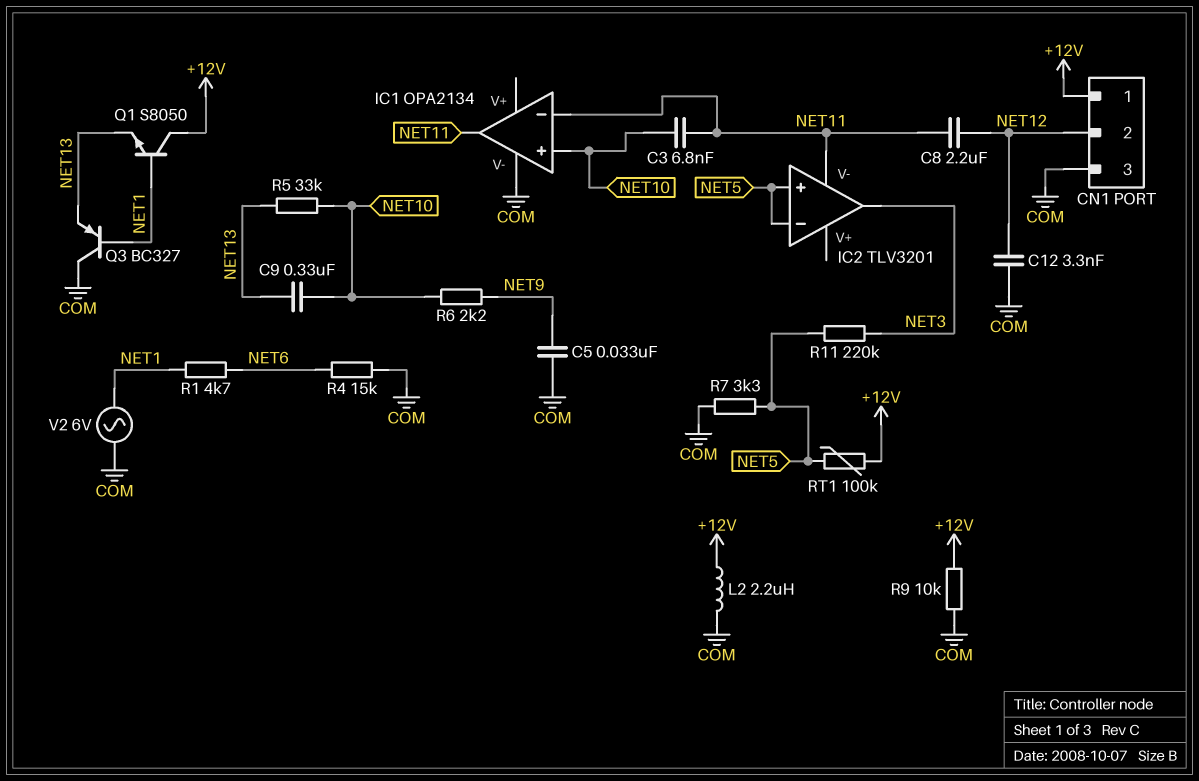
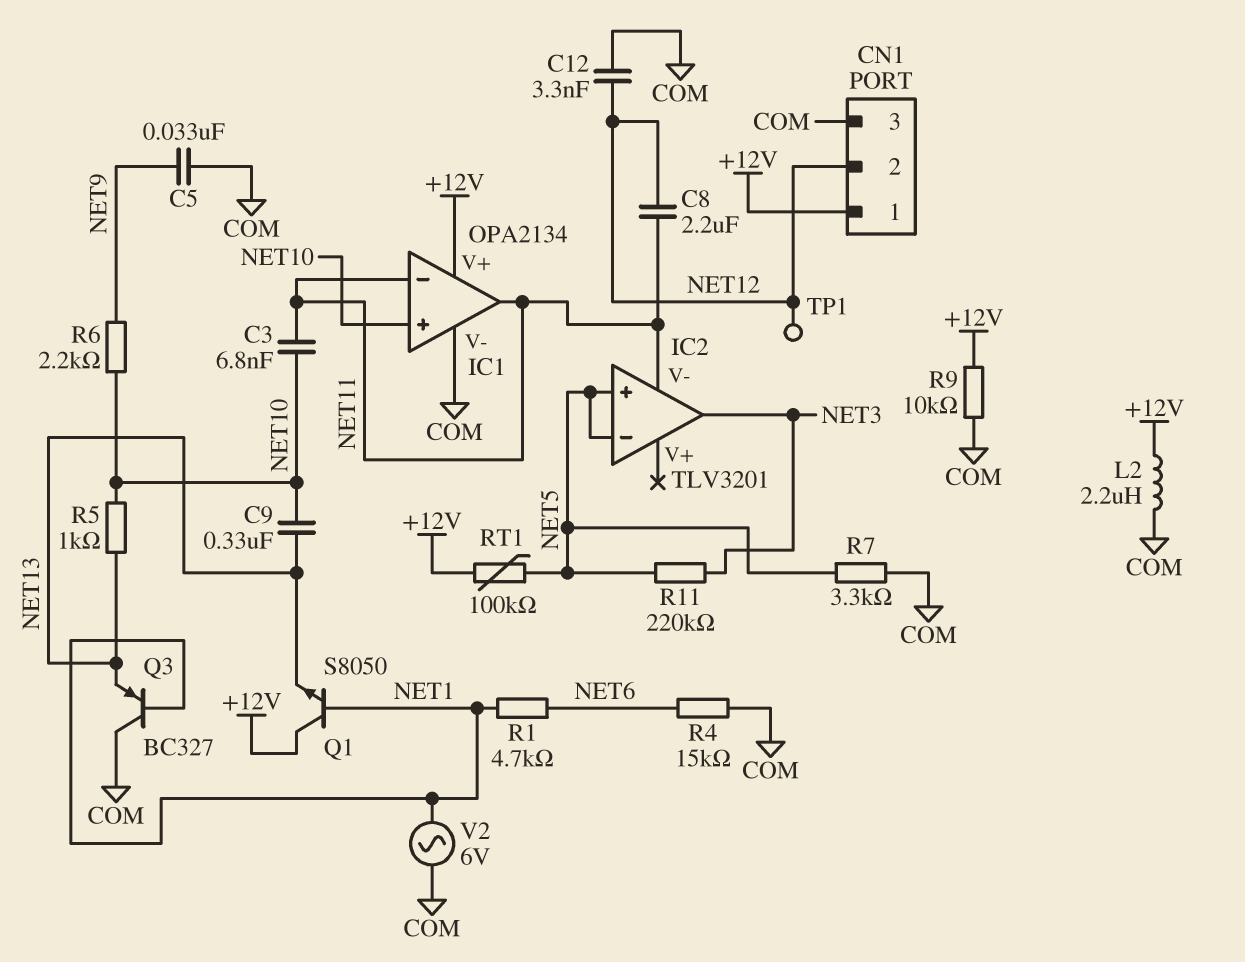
IC1 pin V+: none -> +12V
R5: 33k (NET10, NET13) -> 1k (NET10, NET13)
TP1: none -> test point (NET12)

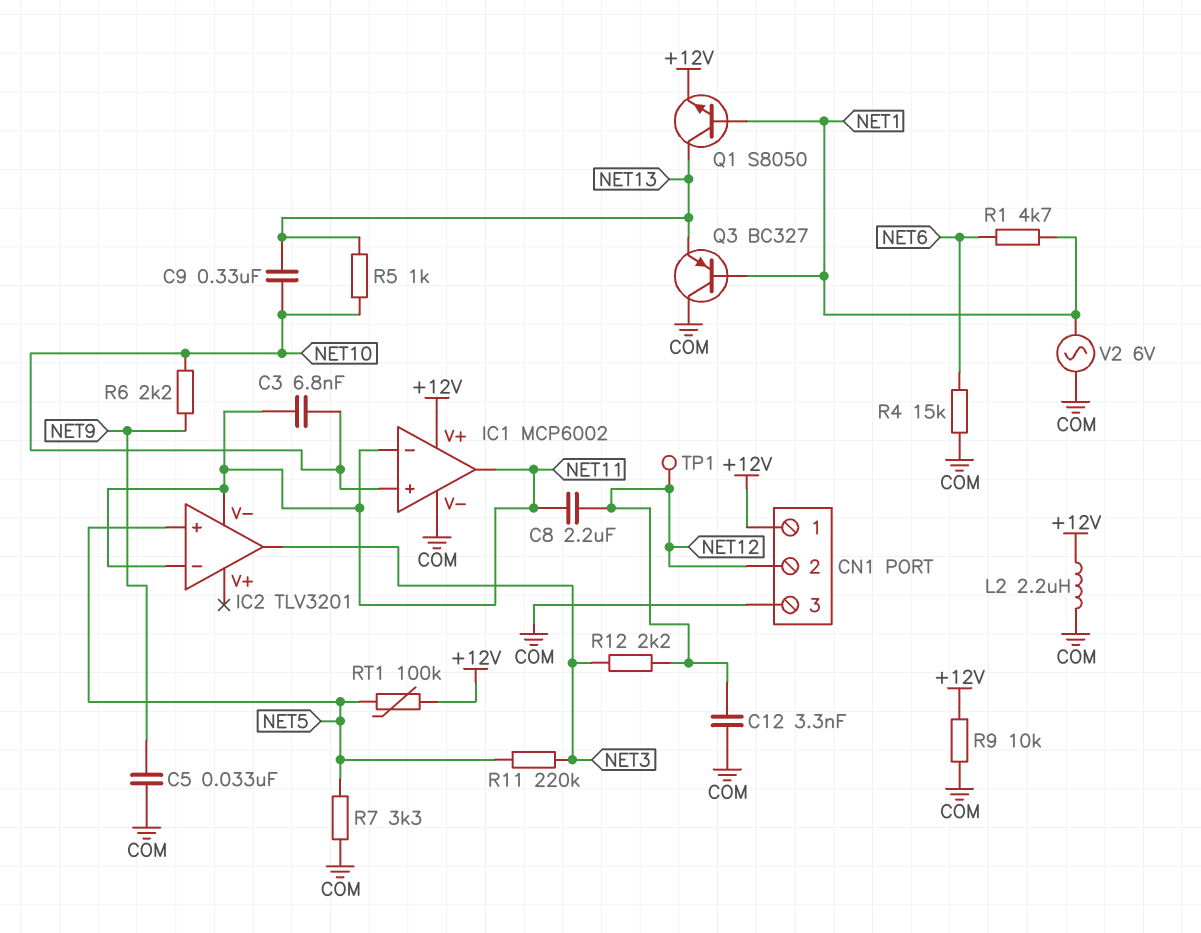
IC1: OPA2134 -> MCP6002
IC2 pin in-: NET5 -> NET11
Q1: NPN S8050 (B NET1, C +12V, E NET13) -> NPN S8050 (B NET1, C NET13, E +12V)
R12: none -> 2.2k (NET3, NET12)

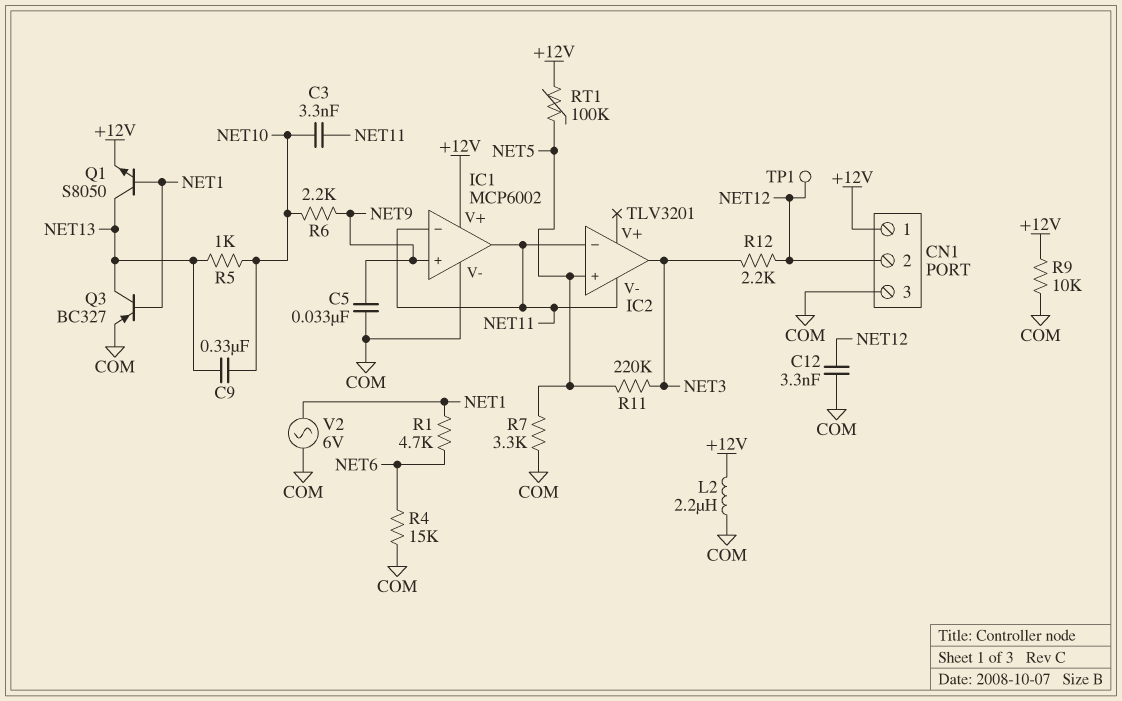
C3: 6.8nF (NET10, NET11) -> 3.3nF (NET10, NET11)
C8: 2.2uF (NET11, NET12) -> none
IC1 pin in+: NET10 -> NET9
Q3: PNP BC327 (B NET1, C COM, E NET13) -> PNP BC327 (B NET1, C NET13, E COM)

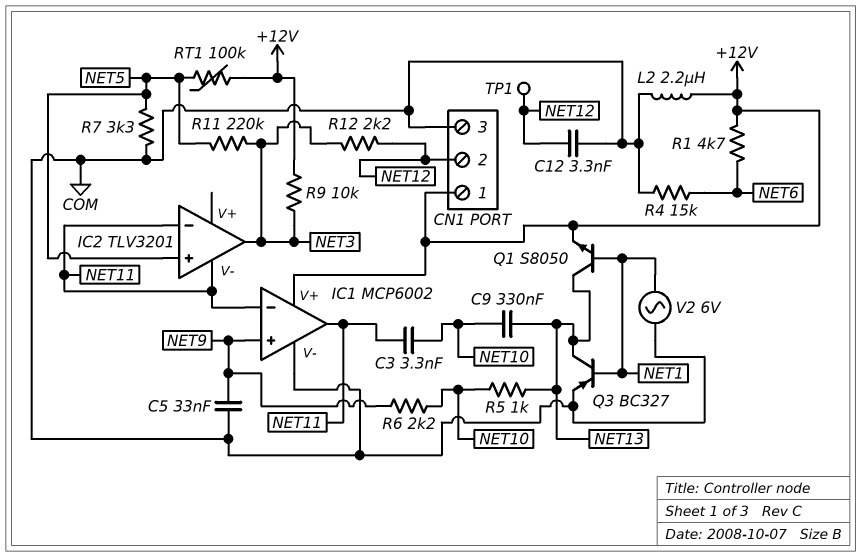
R1: 4.7k (NET1, NET6) -> 4.7k (+12V, NET6)
R9: 10k (+12V, COM) -> 10k (+12V, NET3)

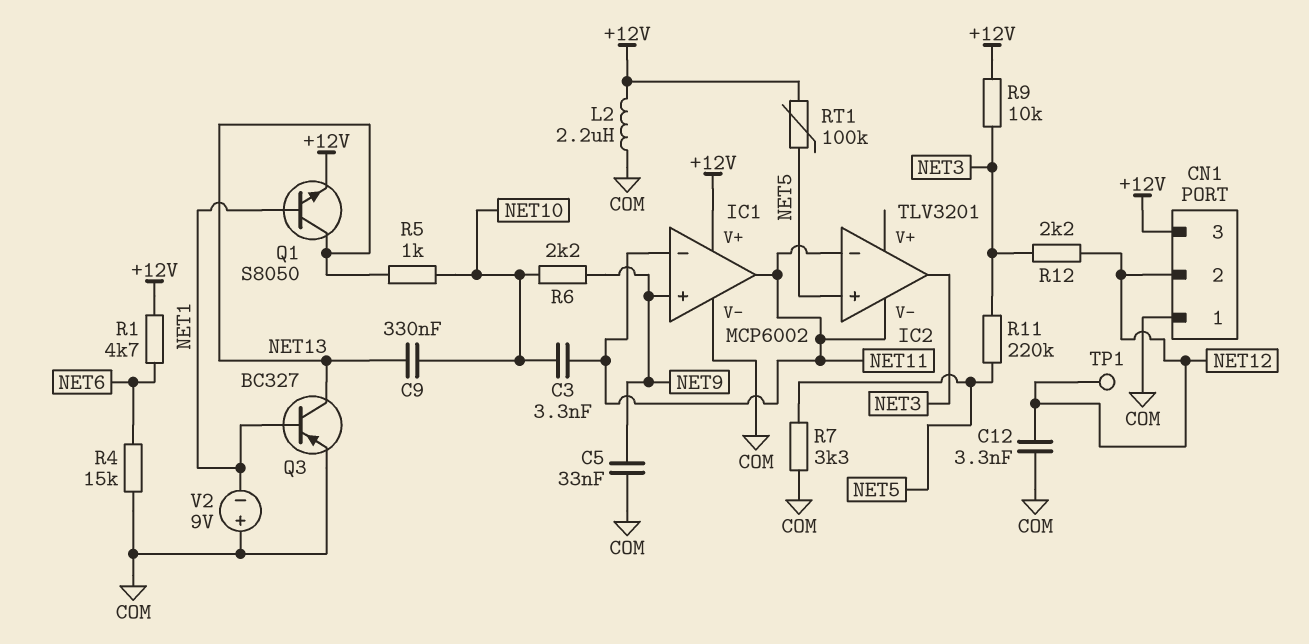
CN1 pin 1: +12V -> COM
CN1 pin 3: COM -> +12V
V2: AC 6V (COM, NET1) -> 9V (plus COM, minus NET1)

